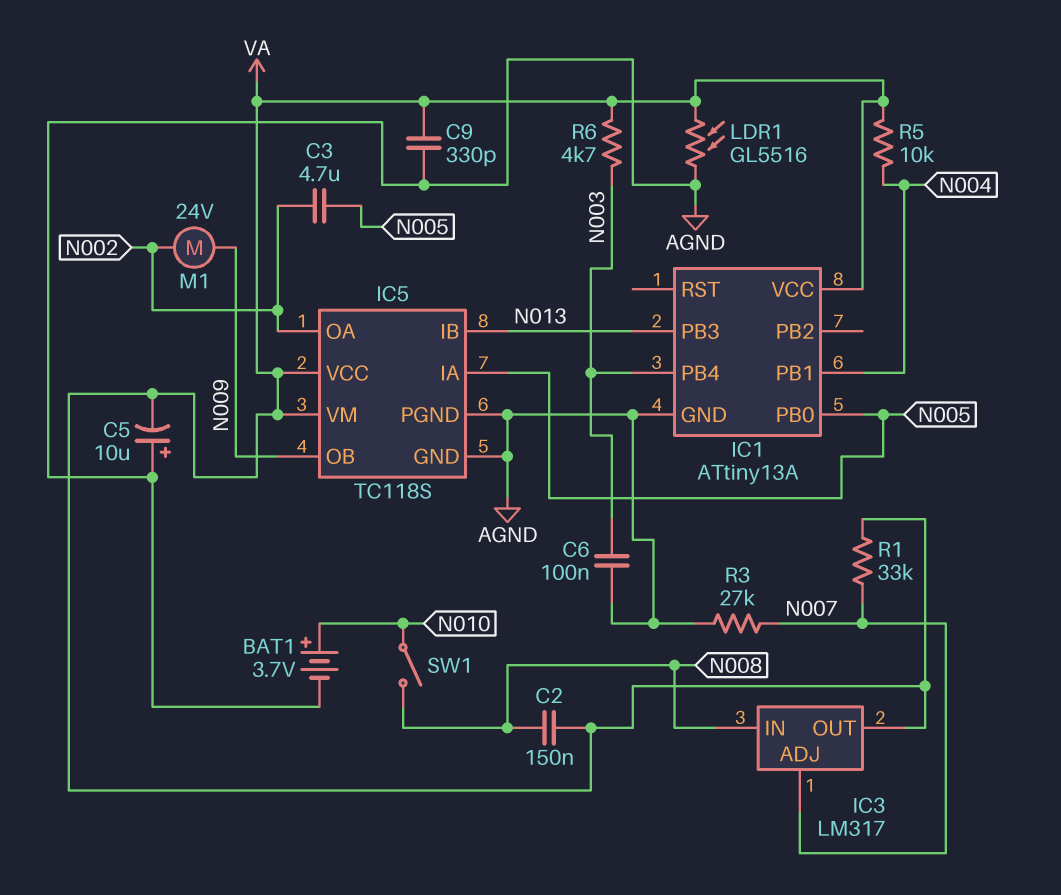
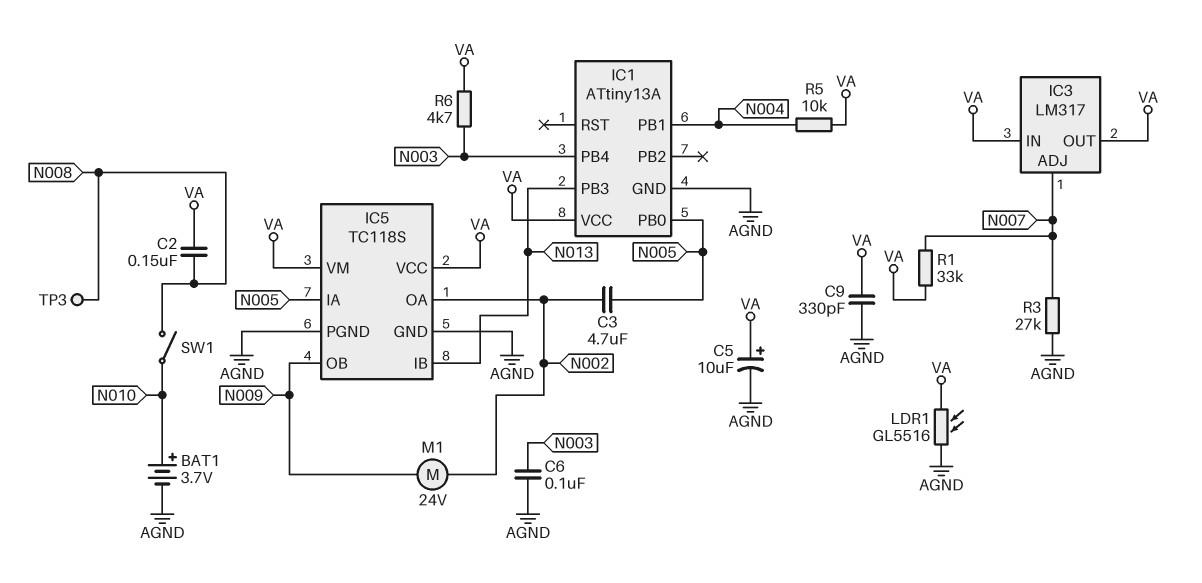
C5: 10uF (plus AGND, minus VA) -> 10uF (plus VA, minus AGND)
IC3 pin IN: N008 -> VA
TP3: none -> test point (N008)

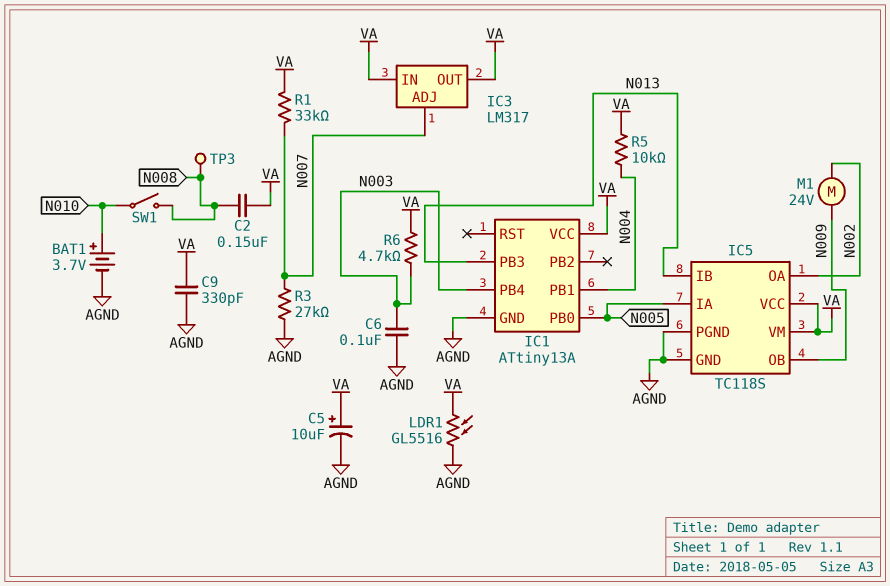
C3: 4.7uF (N002, N005) -> none

